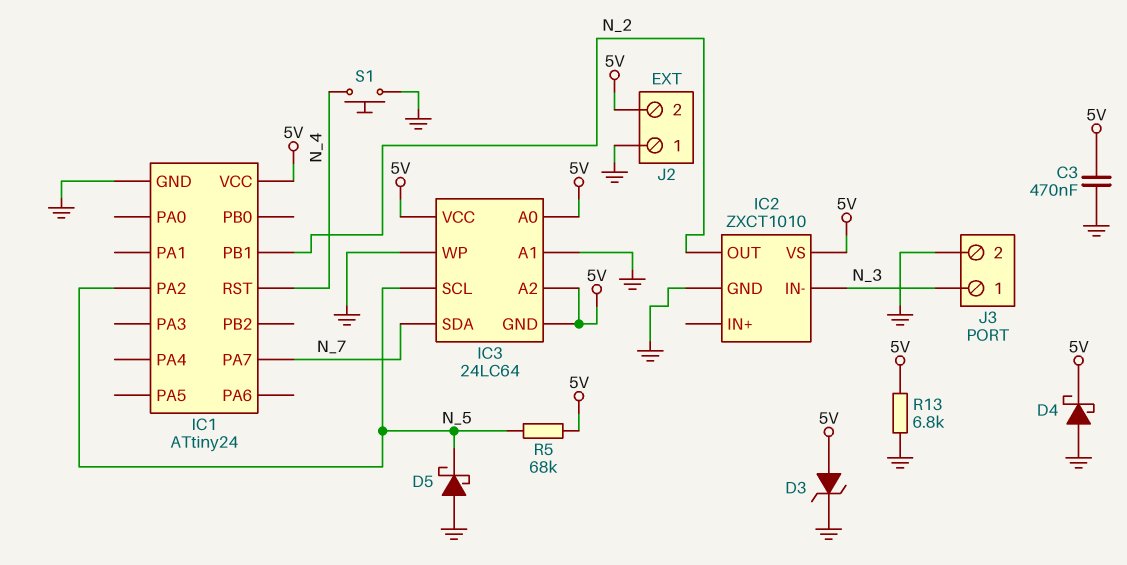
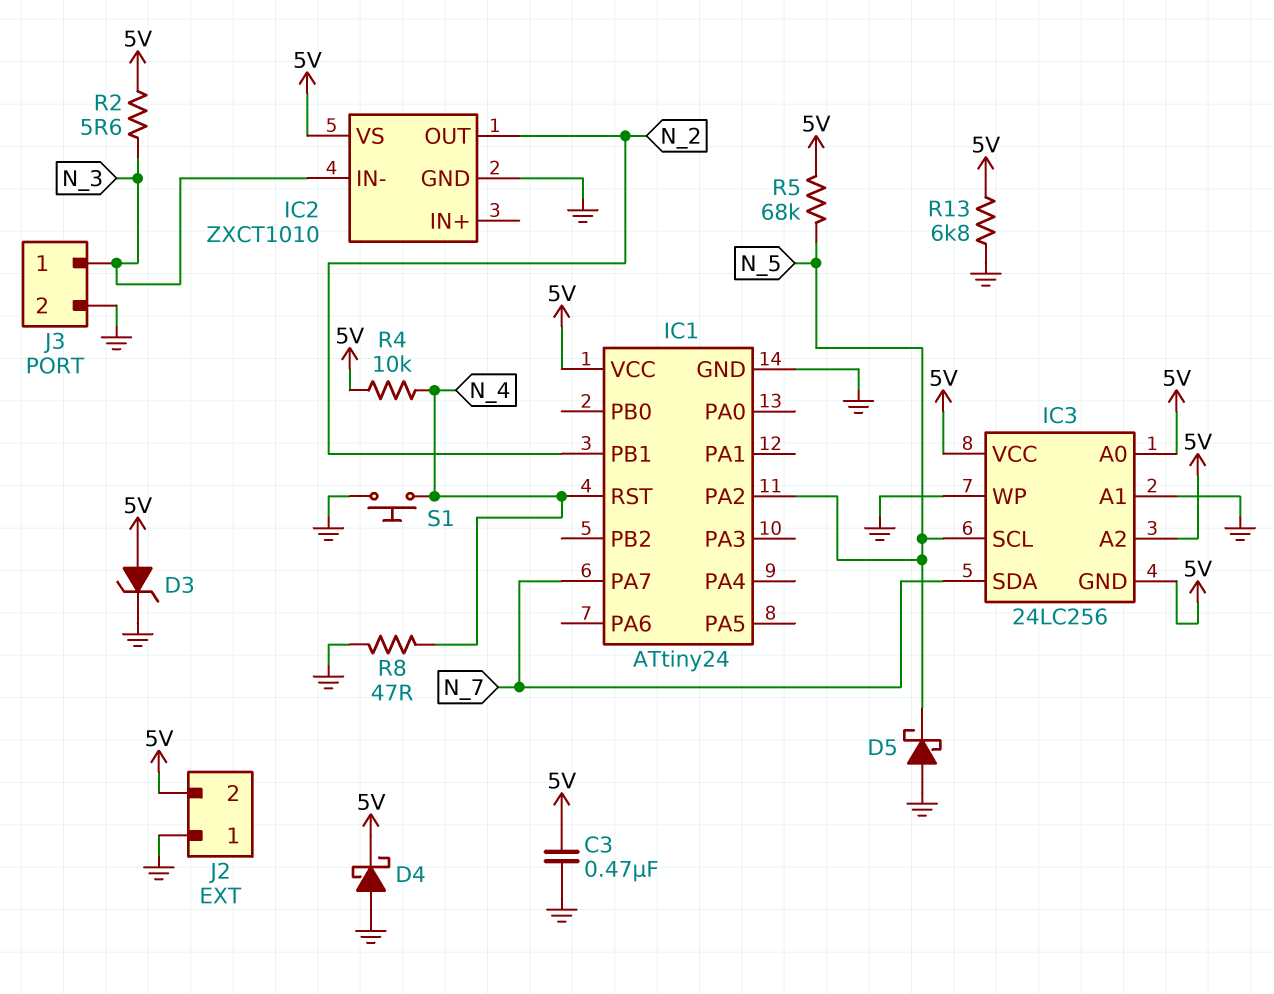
IC3: 24LC64 -> 24LC256
R2: none -> 5.6 (5V, N_3)
R4: none -> 10k (5V, N_4)
R8: none -> 47 (GND, N_4)

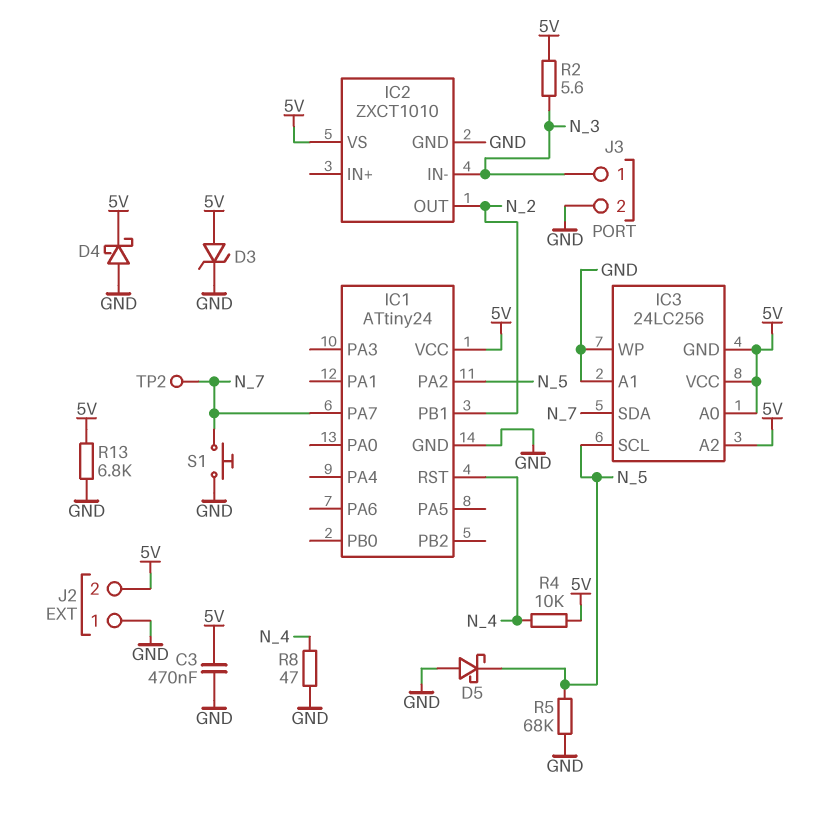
R5: 68k (5V, N_5) -> 68k (GND, N_5)
S1: button (GND, N_4) -> button (GND, N_7)
TP2: none -> test point (N_7)

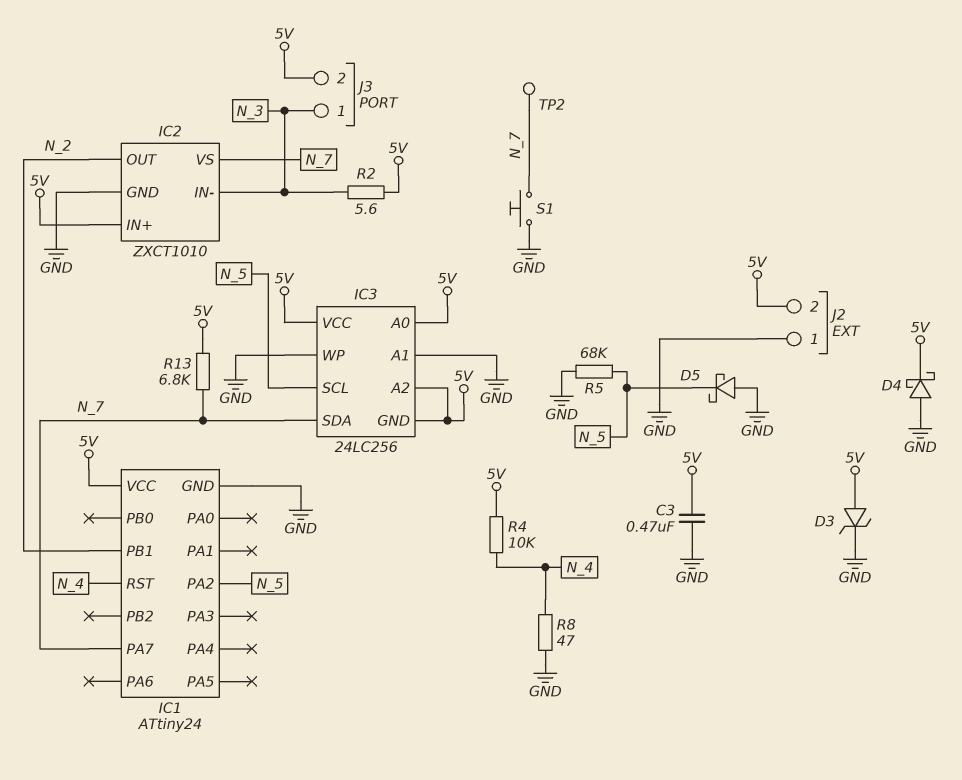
IC2 pin IN+: none -> 5V
IC2 pin VS: 5V -> N_7
J3 pin 2: GND -> 5V
R13: 6.8k (5V, GND) -> 6.8k (5V, N_7)

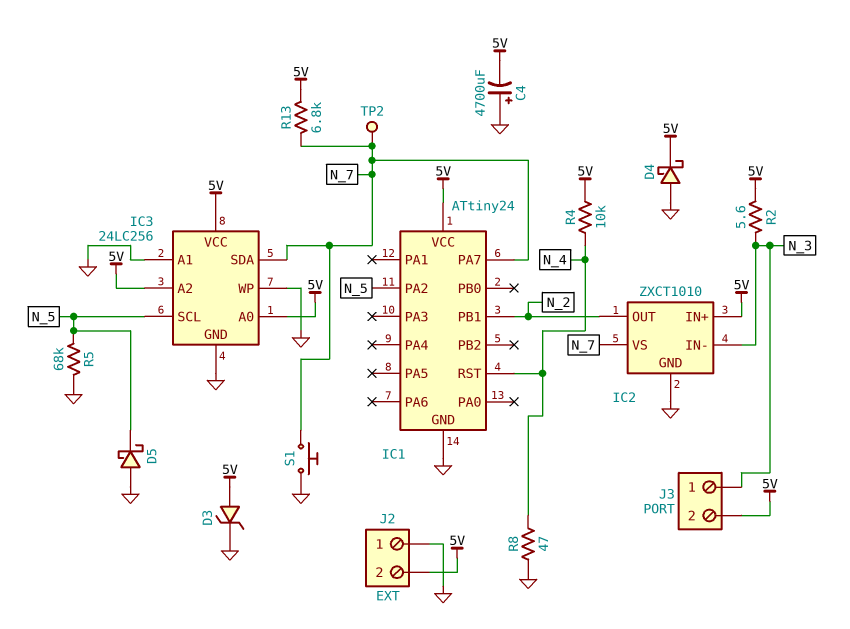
C3: 470nF (5V, GND) -> none
C4: none -> 4700uF (plus GND, minus 5V)
IC3 pin GND: 5V -> GND

